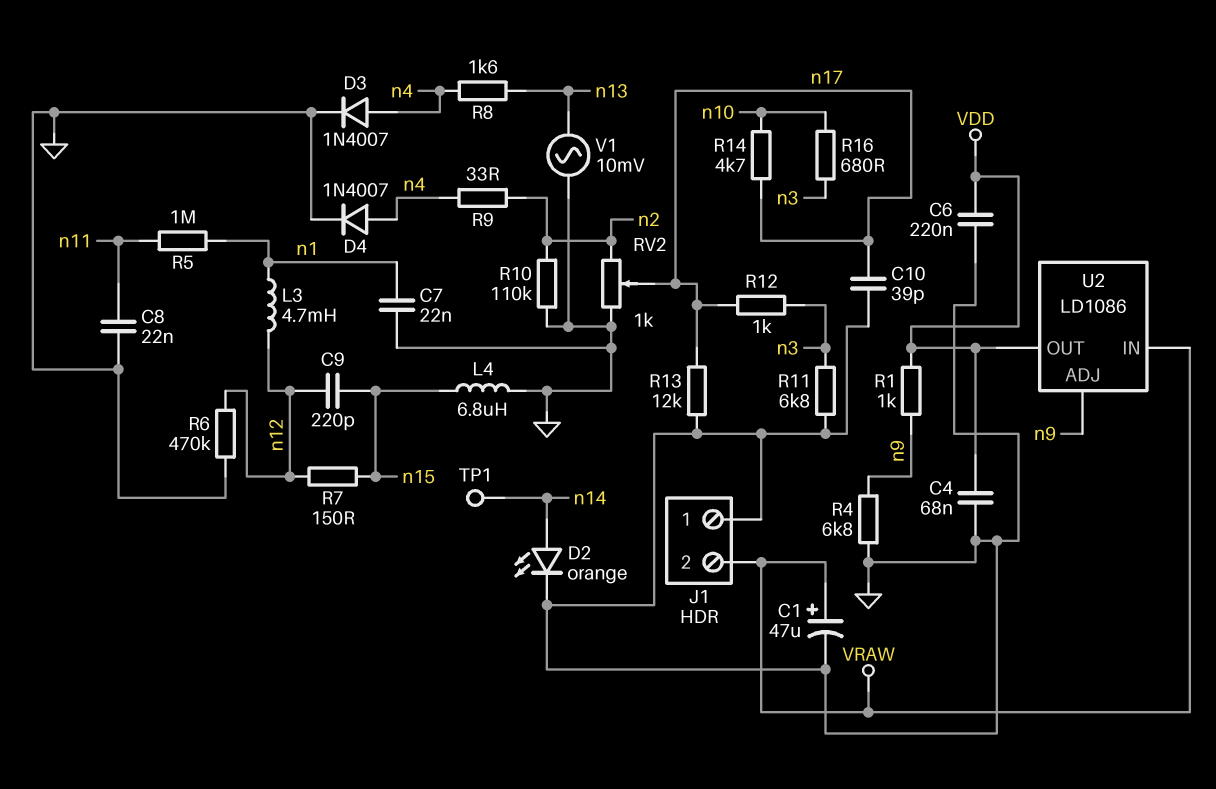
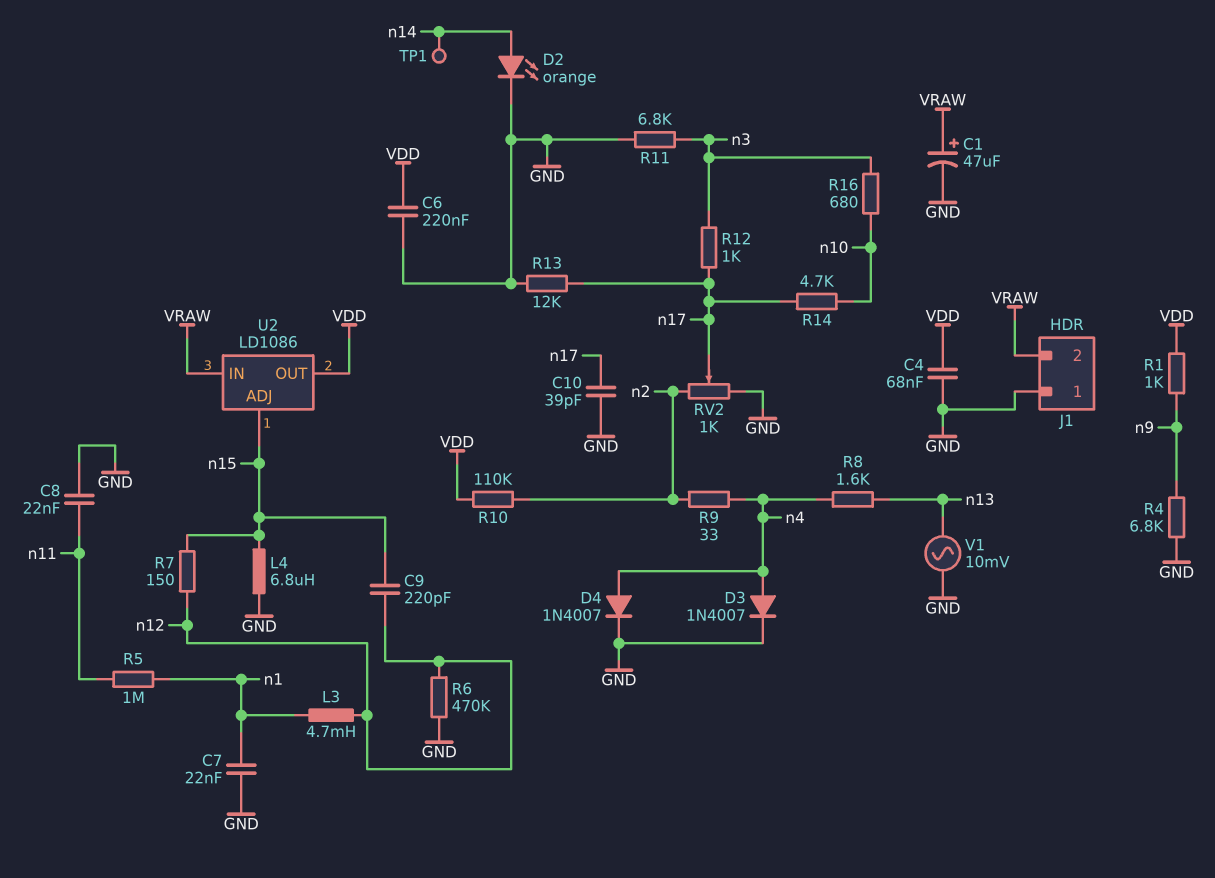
R10: 110k (GND, n2) -> 110k (VDD, n2)
U2 pin ADJ: n9 -> n15

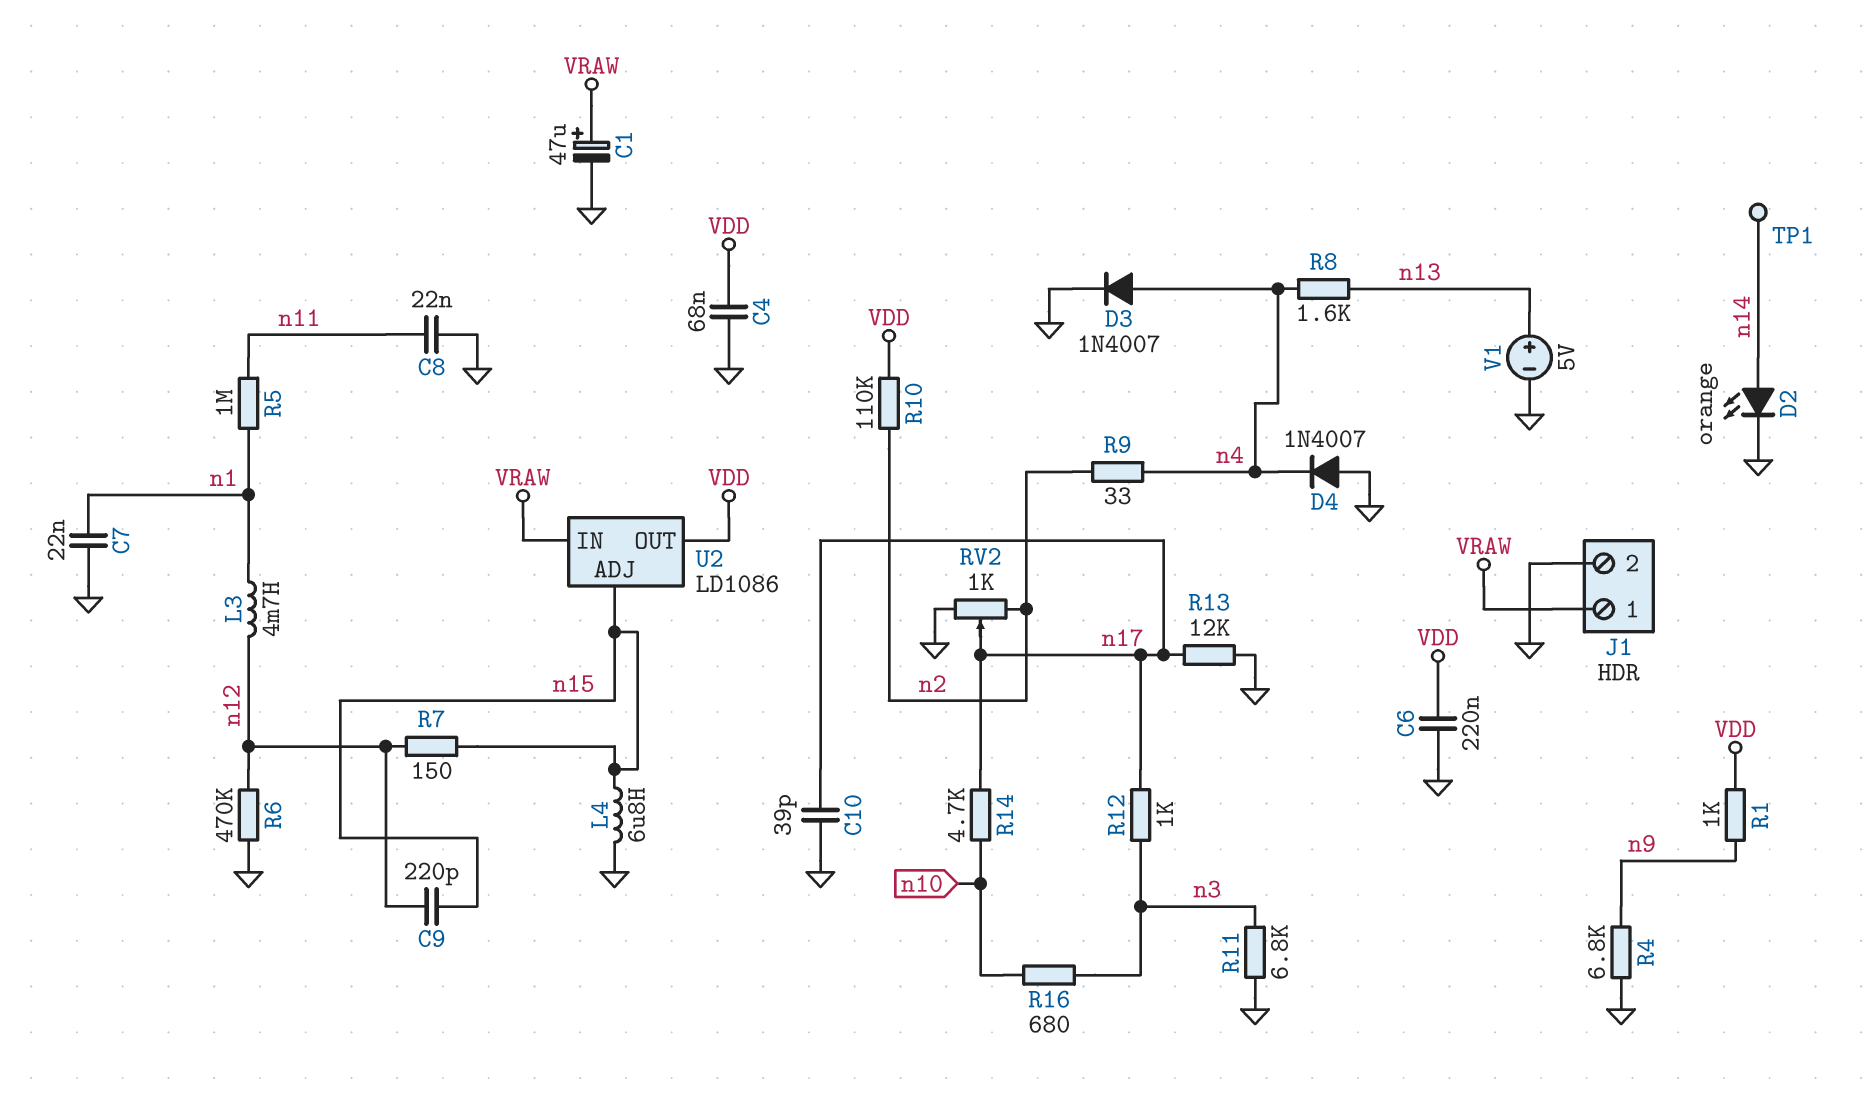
D4: diode 1N4007 (A n4, K GND) -> diode 1N4007 (A GND, K n4)
J1 pin 1: GND -> VRAW
J1 pin 2: VRAW -> GND
V1: AC 10mV (GND, n13) -> 5V (plus n13, minus GND)

